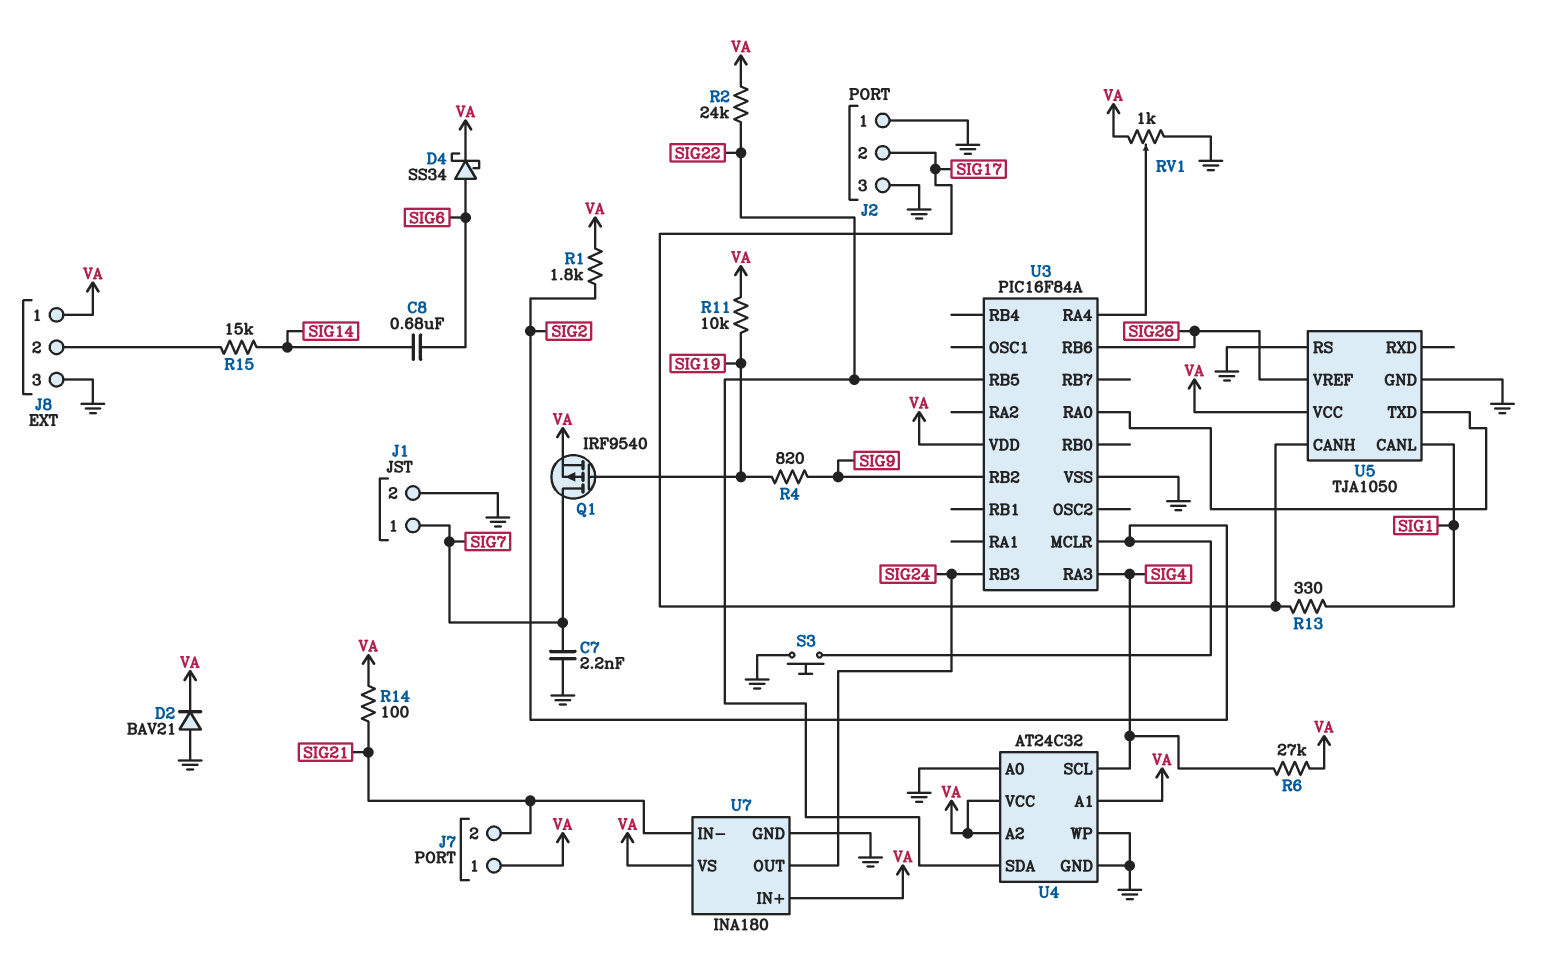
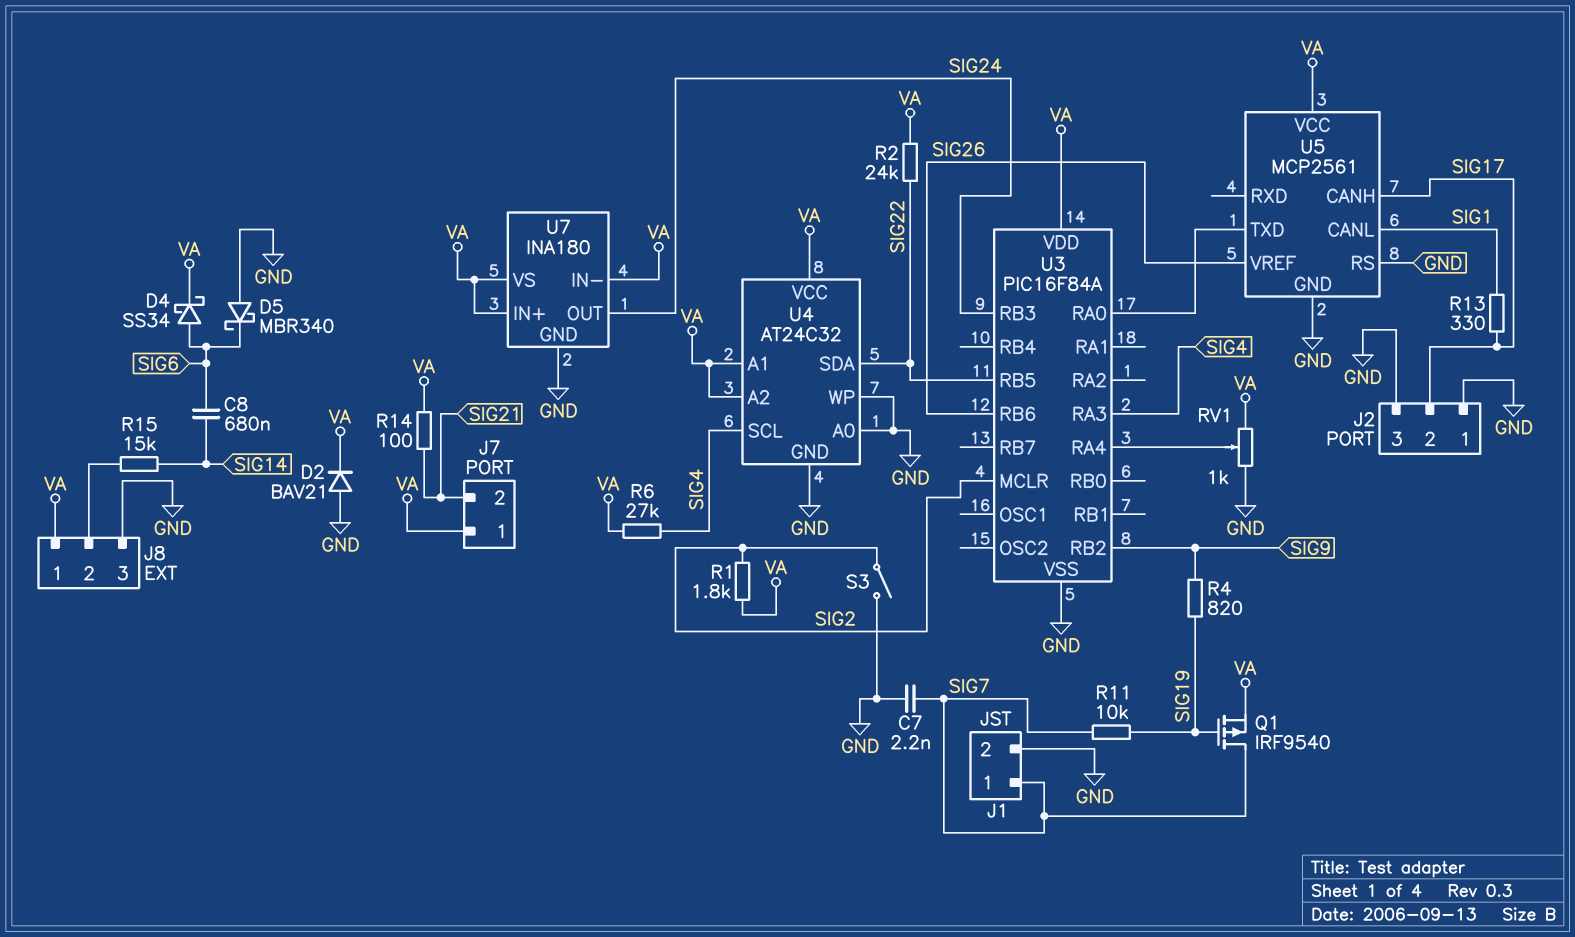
D5: none -> schottky MBR340 (A GND, K SIG6)
R11: 10k (SIG19, VA) -> 10k (SIG7, SIG19)
S3: button (GND, SIG2) -> switch (GND, SIG2)
U5: TJA1050 -> MCP2561
U7 pin IN-: SIG21 -> VA

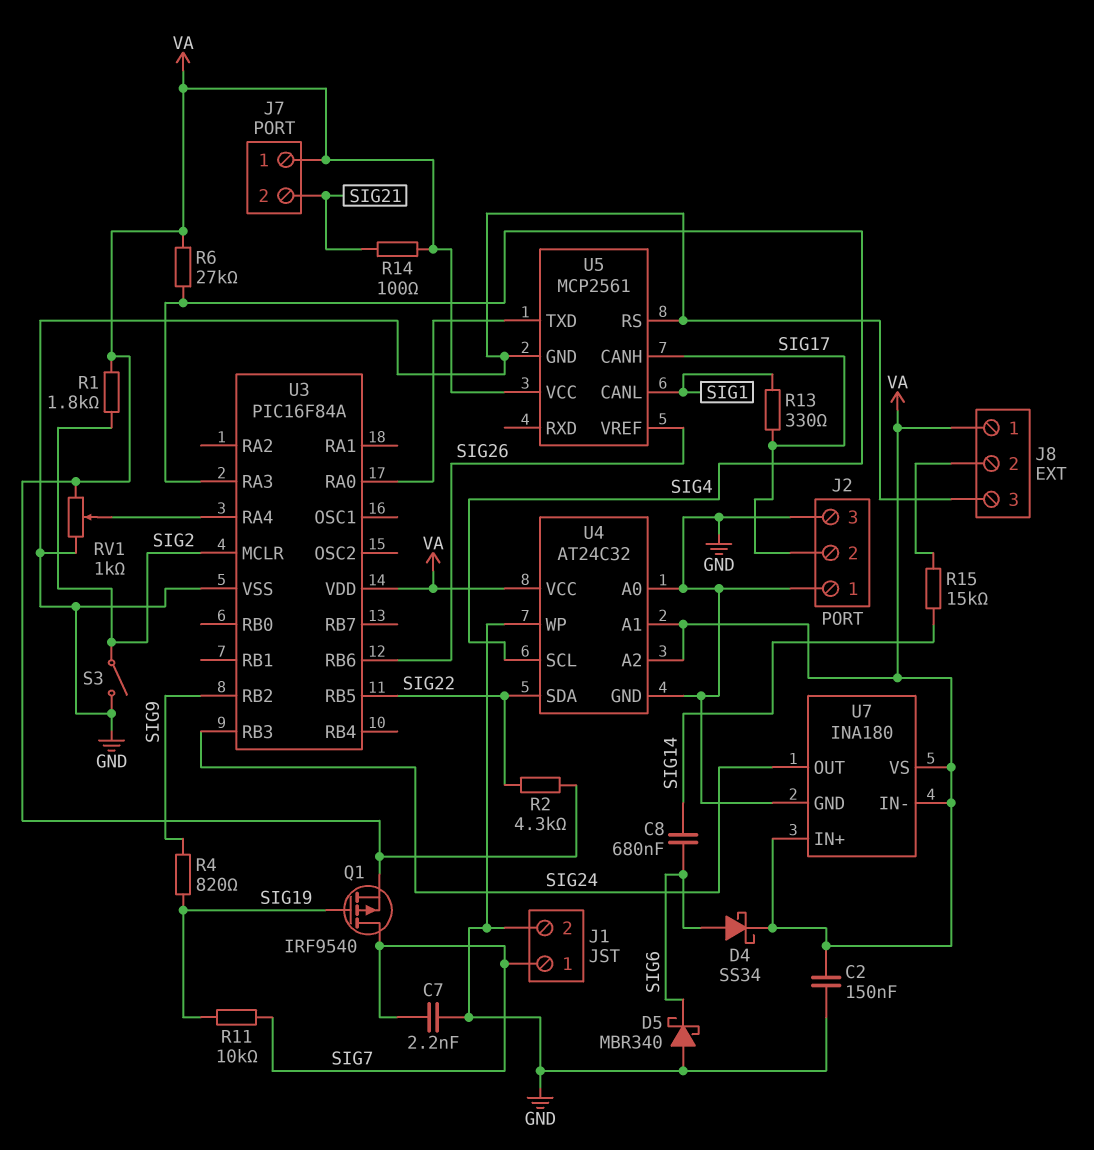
C2: none -> 150nF (GND, VA)
D2: diode BAV21 (A GND, K VA) -> none
R2: 24k (SIG22, VA) -> 4.3k (SIG22, VA)

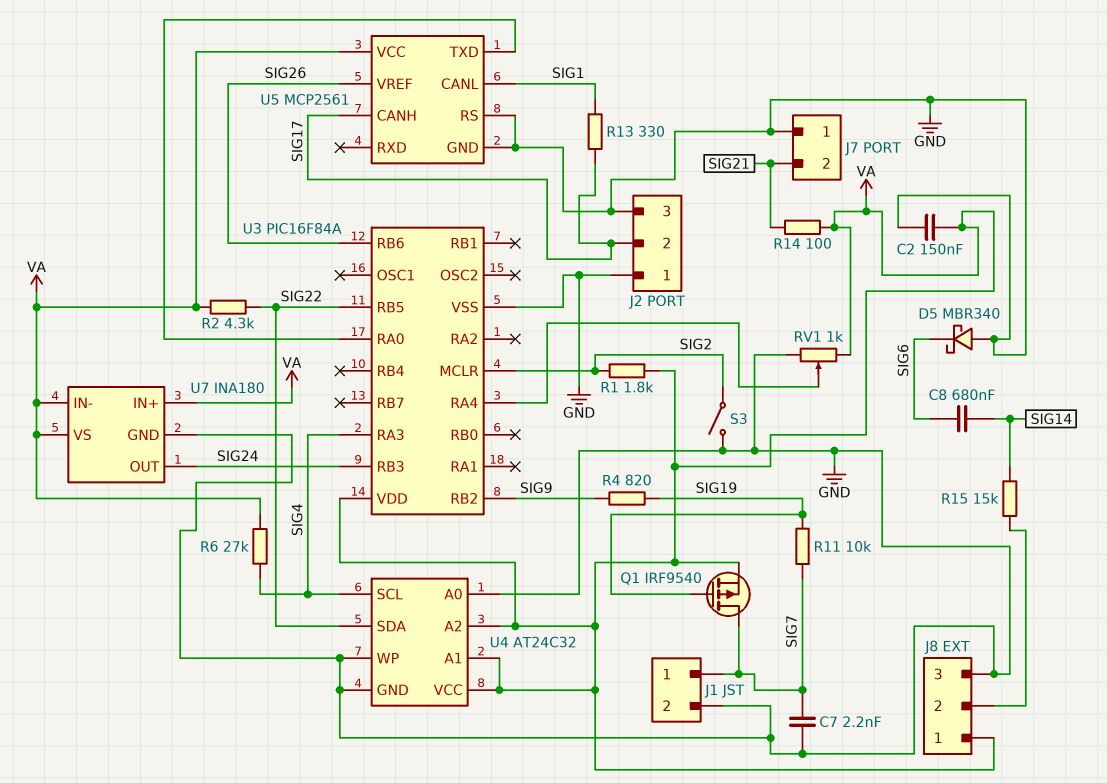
D4: schottky SS34 (A SIG6, K VA) -> none
J7 pin 1: VA -> GND

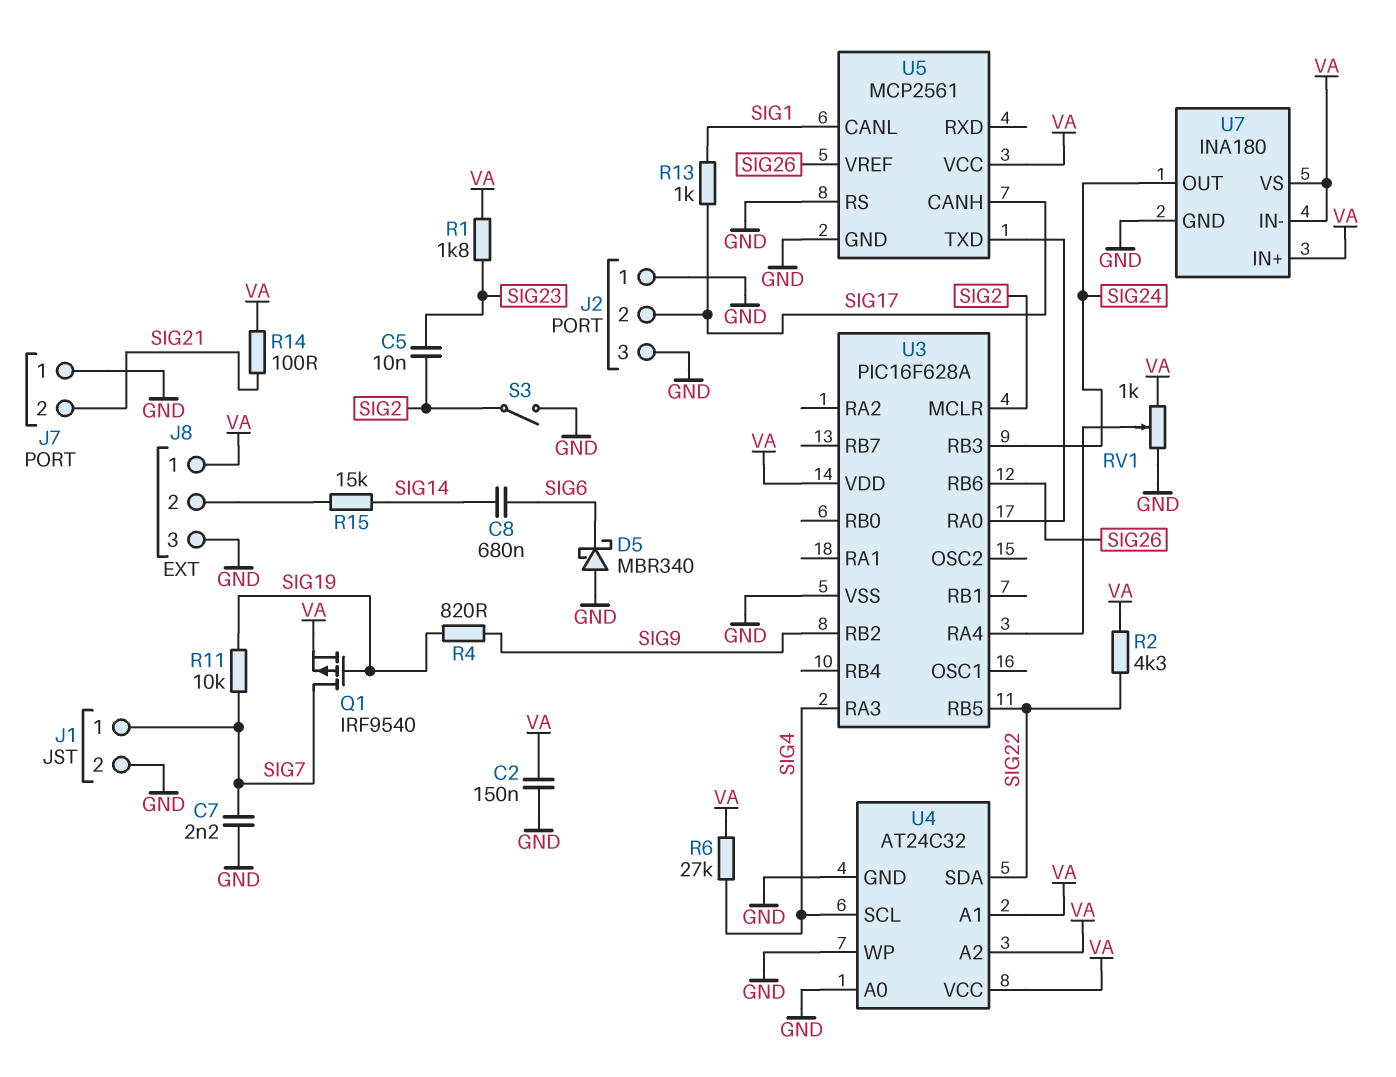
C5: none -> 10nF (SIG2, SIG23)
R1: 1.8k (SIG2, VA) -> 1.8k (SIG23, VA)
R13: 330 (SIG1, SIG17) -> 1k (SIG1, SIG17)
U3: PIC16F84A -> PIC16F628A

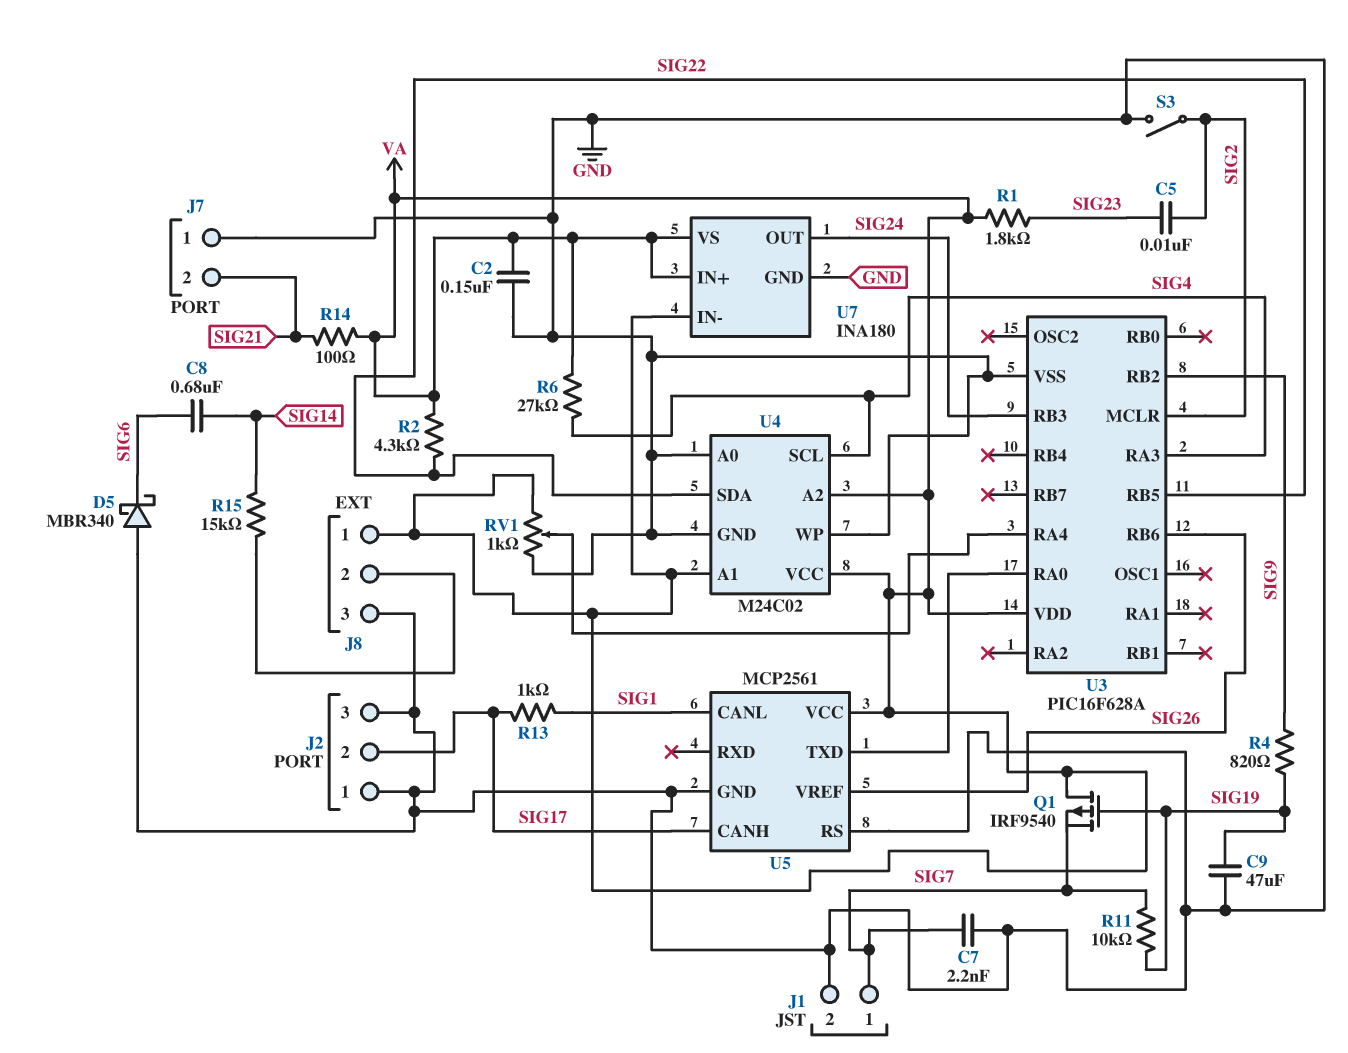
C9: none -> 47uF (GND, SIG19)
Q1: PMOS IRF9540 (G SIG19, D SIG7, S VA) -> PMOS IRF9540 (G SIG19, D VA, S SIG7)
U4: AT24C32 -> M24C02

